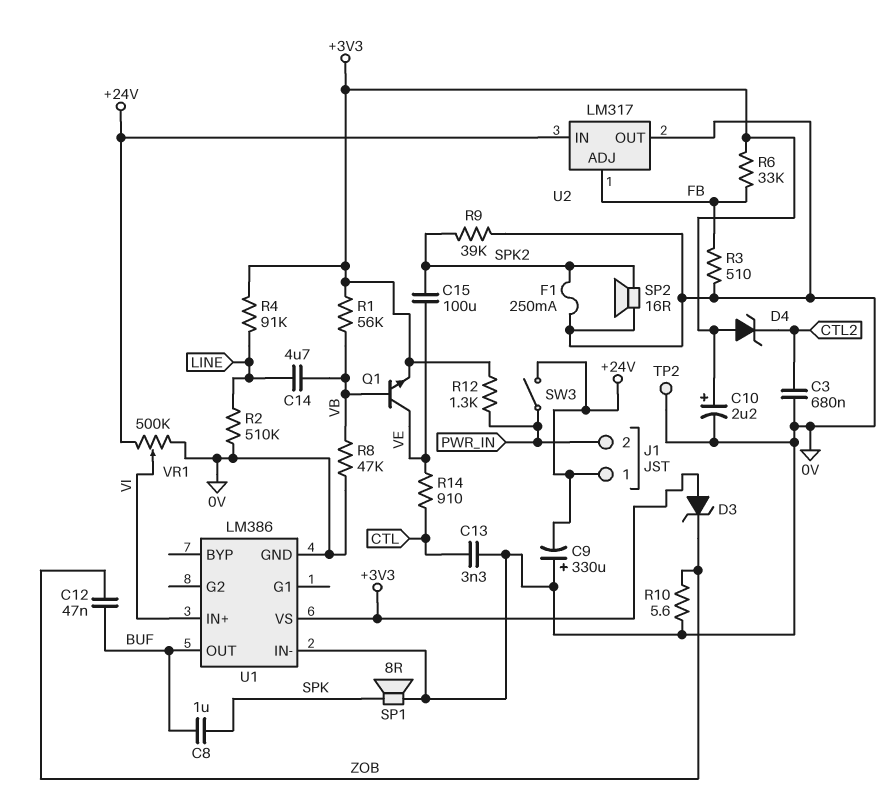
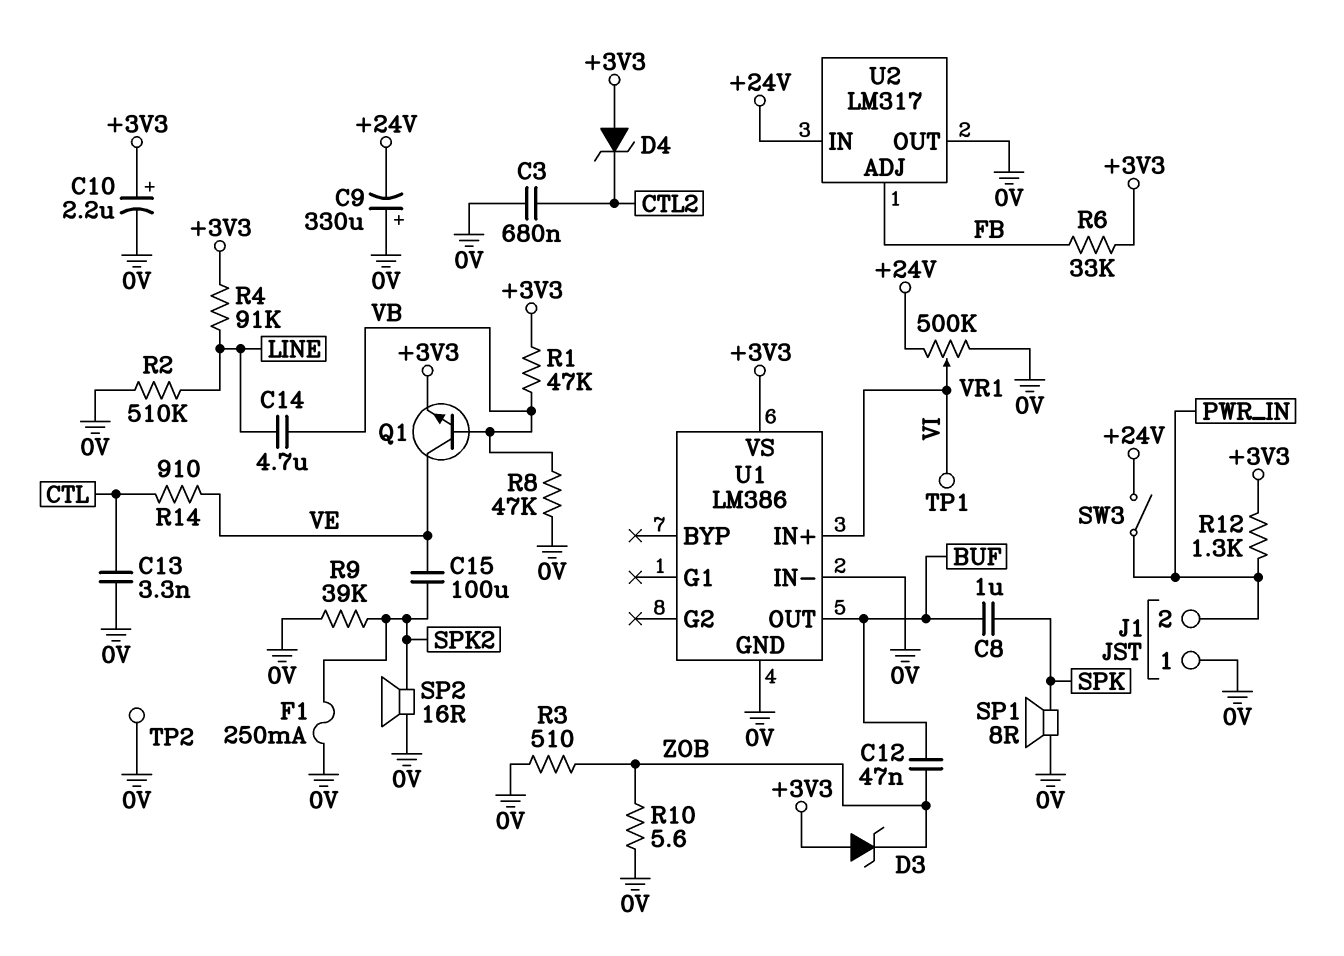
J1 pin 1: +24V -> 0V
R1: 56k (+3V3, VB) -> 47k (+3V3, VB)
R3: 510 (0V, FB) -> 510 (0V, ZOB)
TP1: none -> test point (VI)

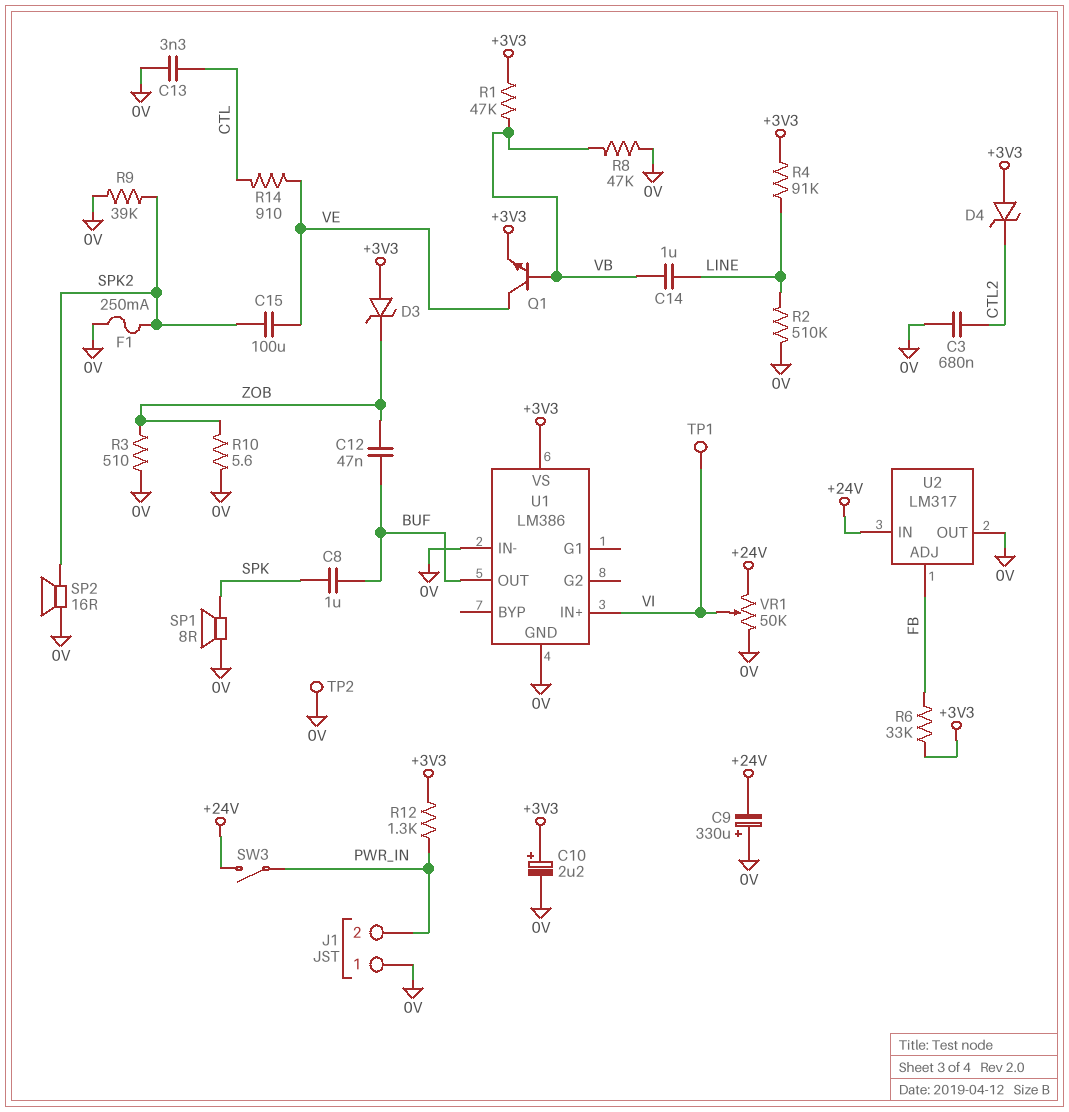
C14: 4.7uF (LINE, VB) -> 1uF (LINE, VB)
VR1: 500k (+24V, 0V, wiper VI) -> 50k (+24V, 0V, wiper VI)

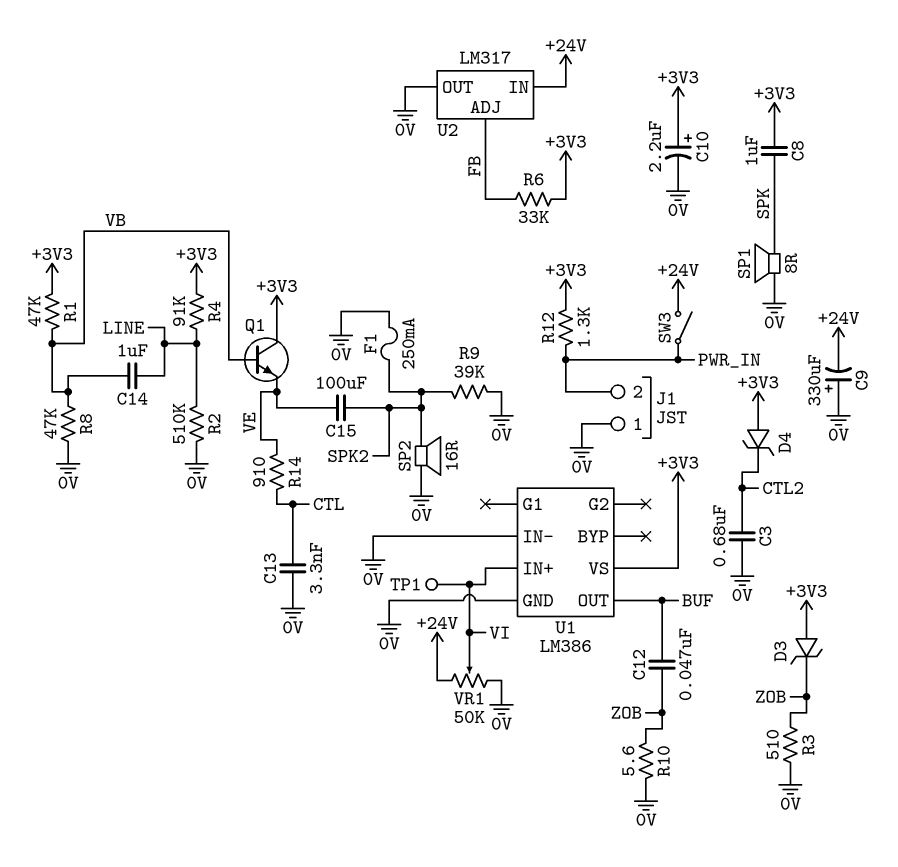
C8: 1uF (BUF, SPK) -> 1uF (+3V3, SPK)
Q1: NPN (B VB, C VE, E +3V3) -> NPN (B VB, C +3V3, E VE)
TP2: test point (0V) -> none

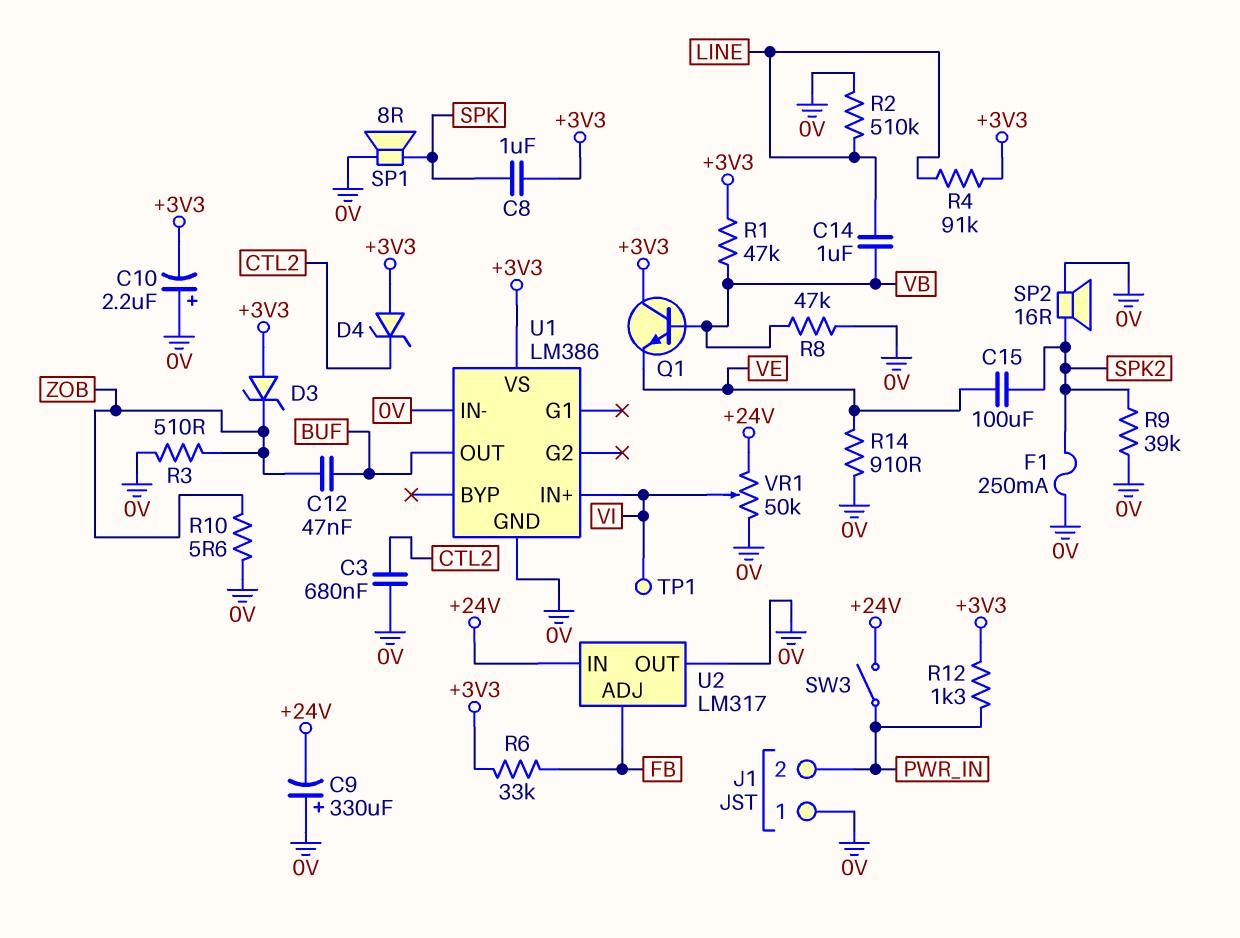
C10: 2.2uF (plus +3V3, minus 0V) -> 2.2uF (plus 0V, minus +3V3)
C13: 3.3nF (0V, CTL) -> none
R14: 910 (CTL, VE) -> 910 (0V, VE)

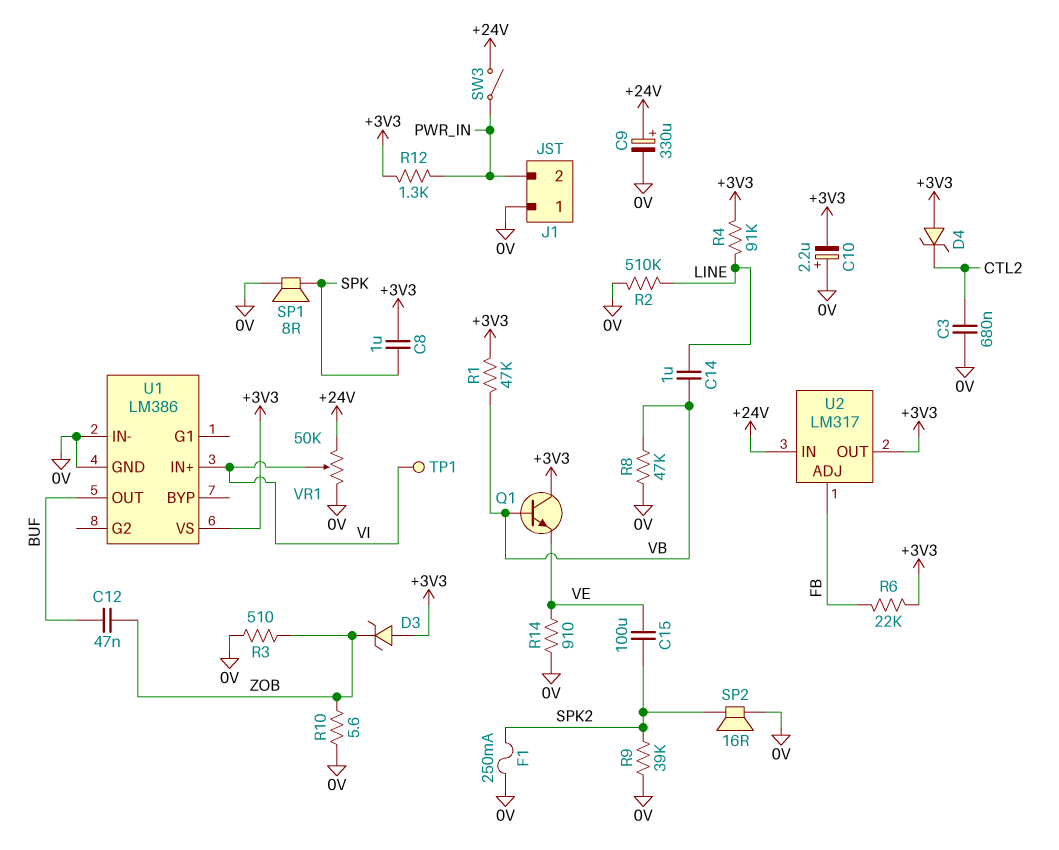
C9: 330uF (plus 0V, minus +24V) -> 330uF (plus +24V, minus 0V)
R6: 33k (+3V3, FB) -> 22k (+3V3, FB)
U2 pin OUT: 0V -> +3V3

